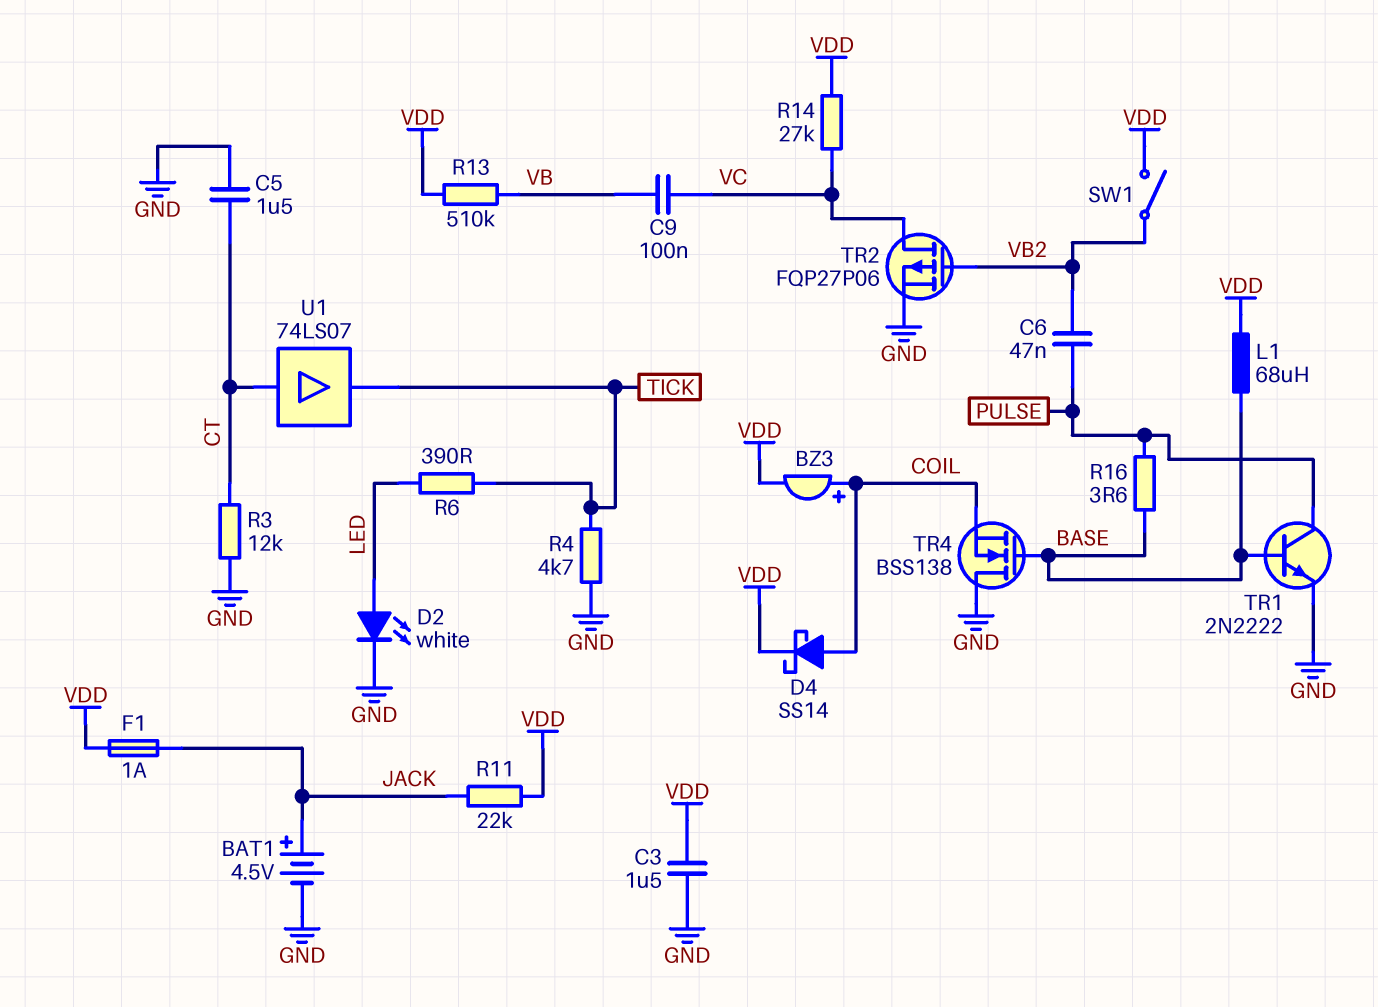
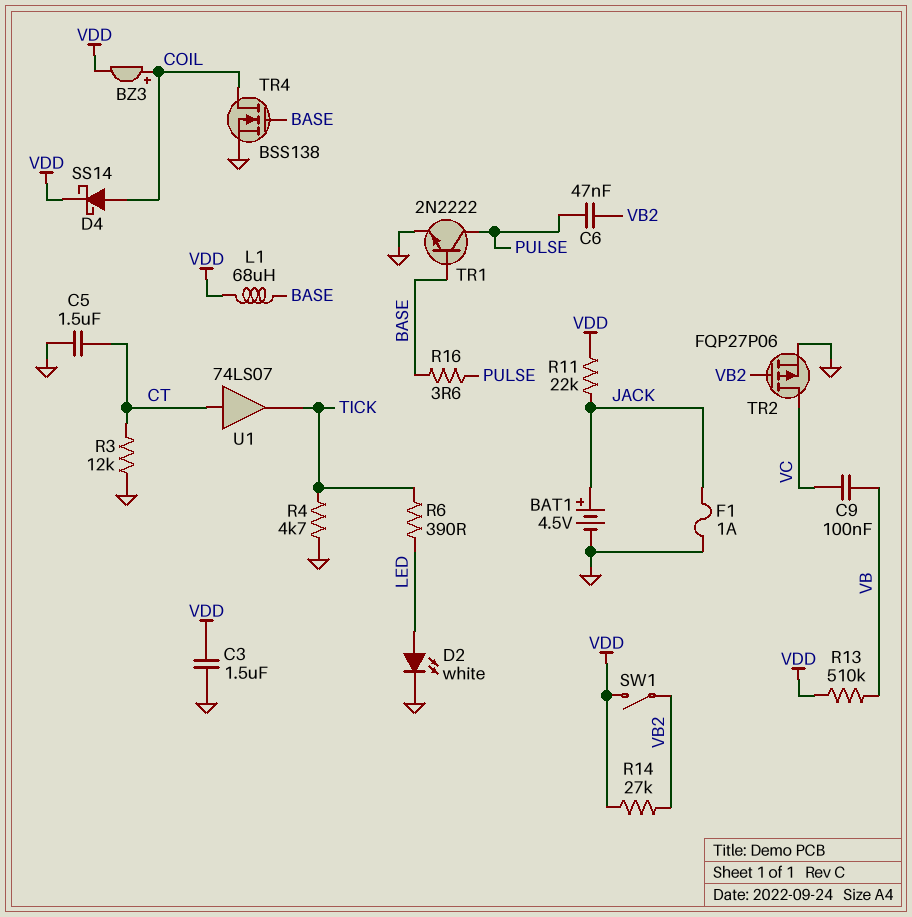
F1: 1A (JACK, VDD) -> 1A (GND, JACK)
R14: 27k (VC, VDD) -> 27k (VB2, VDD)
TR4: NMOS BSS138 (G BASE, D GND, S COIL) -> NMOS BSS138 (G BASE, D COIL, S GND)

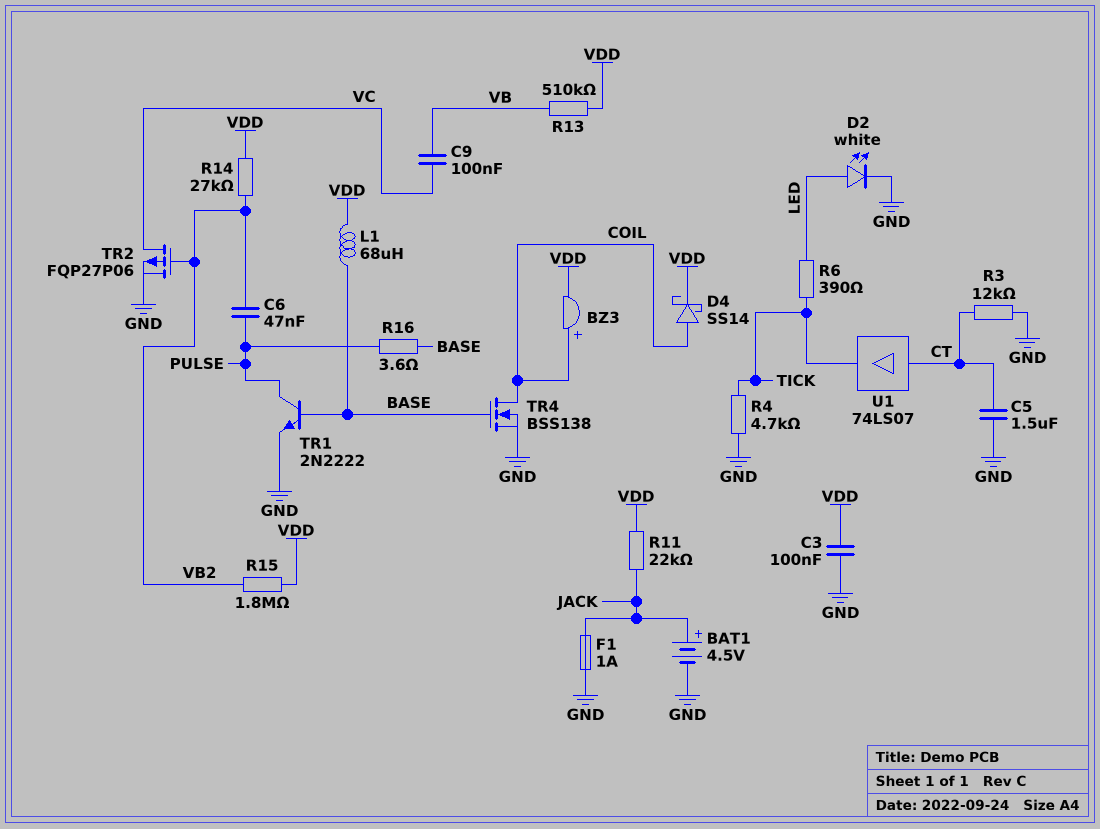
C3: 1.5uF (GND, VDD) -> 100nF (GND, VDD)
R15: none -> 1.8M (VB2, VDD)
SW1: switch (VB2, VDD) -> none

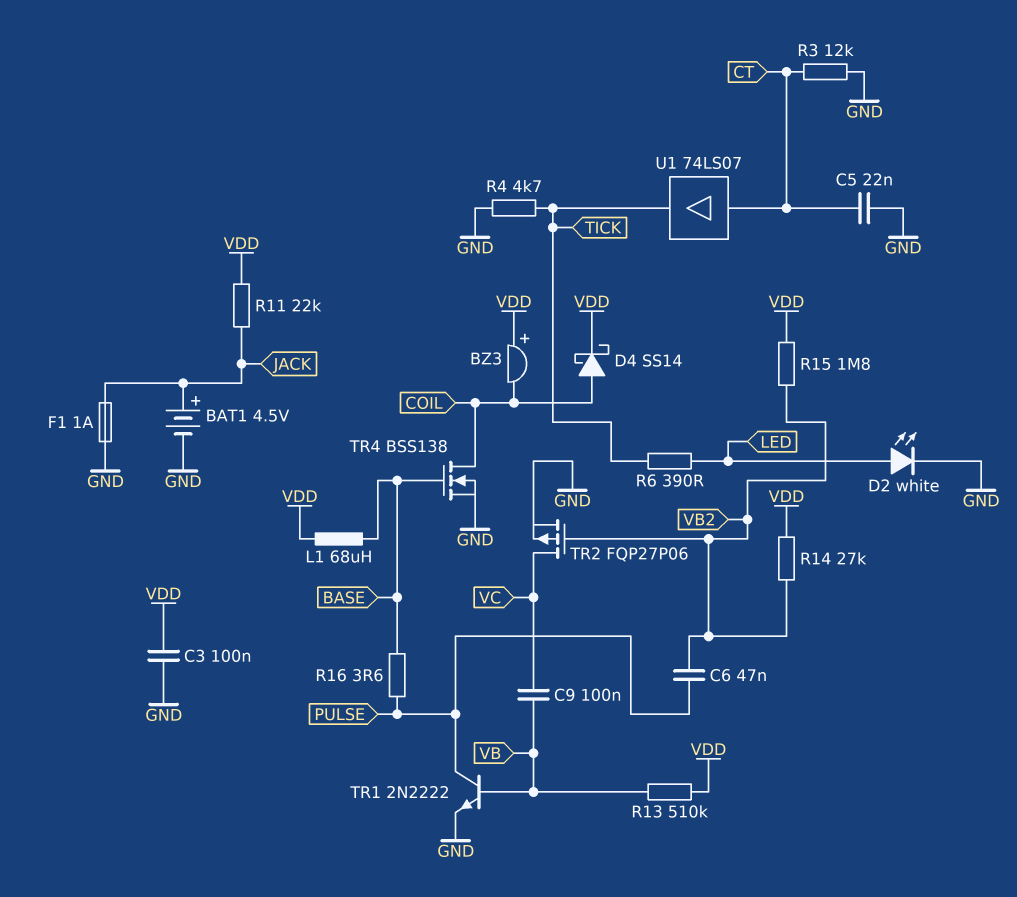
BZ3: buzzer (plus COIL, minus VDD) -> buzzer (plus VDD, minus COIL)
C5: 1.5uF (CT, GND) -> 22nF (CT, GND)
TR1: NPN 2N2222 (B BASE, C PULSE, E GND) -> NPN 2N2222 (B VB, C PULSE, E GND)

